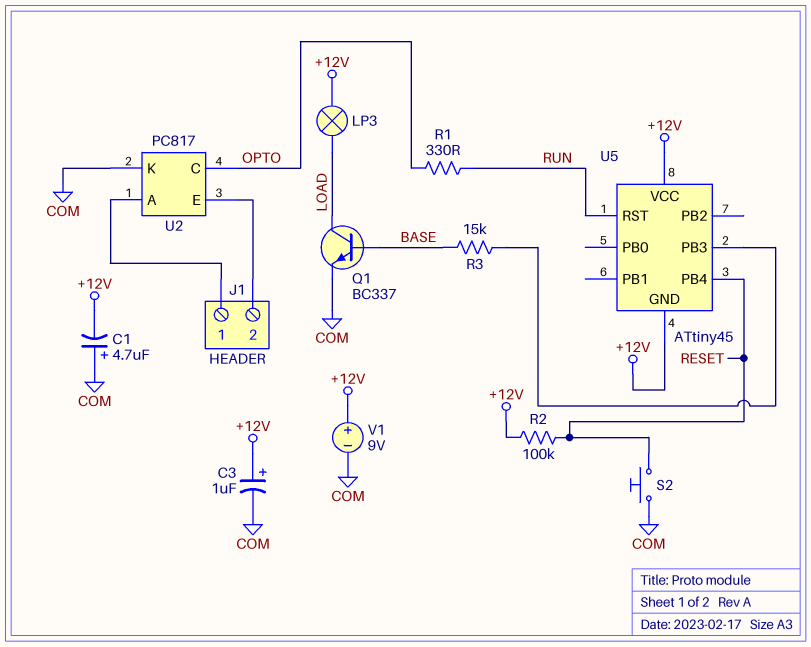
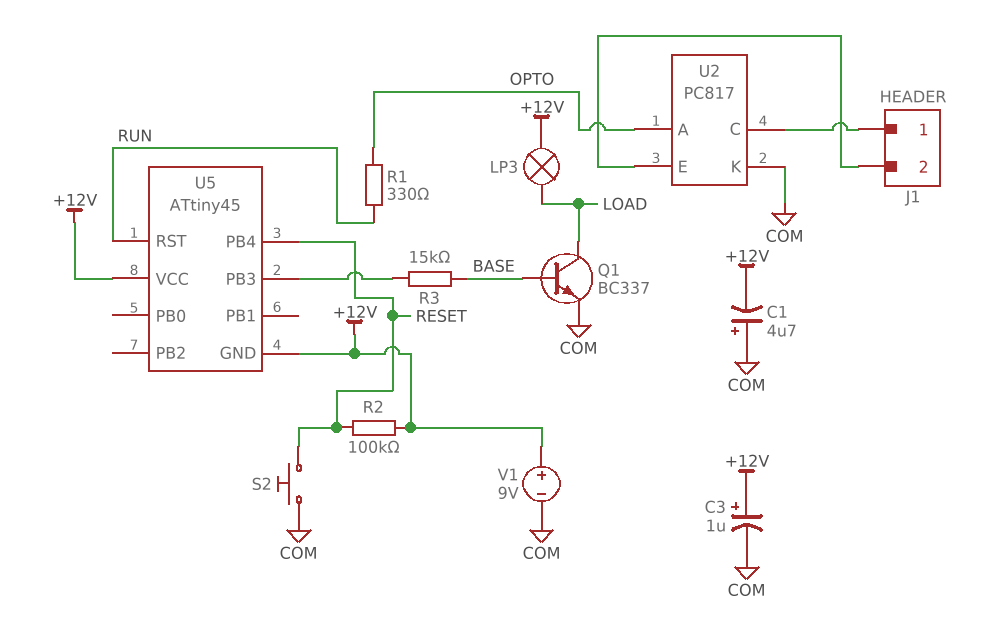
U2 pin A: J1/1 -> OPTO
U2 pin C: OPTO -> J1/1

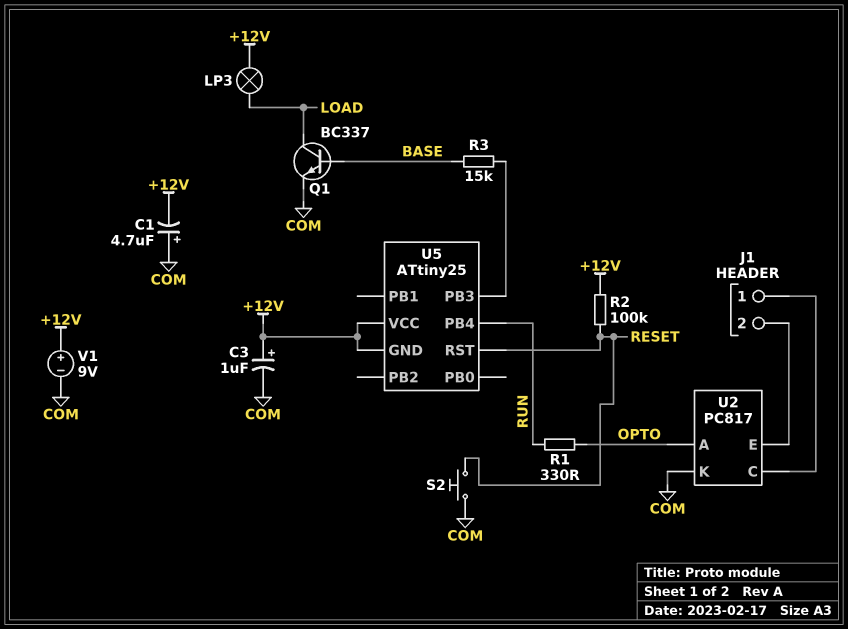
U5: ATtiny45 -> ATtiny25
U5 pin PB4: RESET -> RUN
U5 pin RST: RUN -> RESET

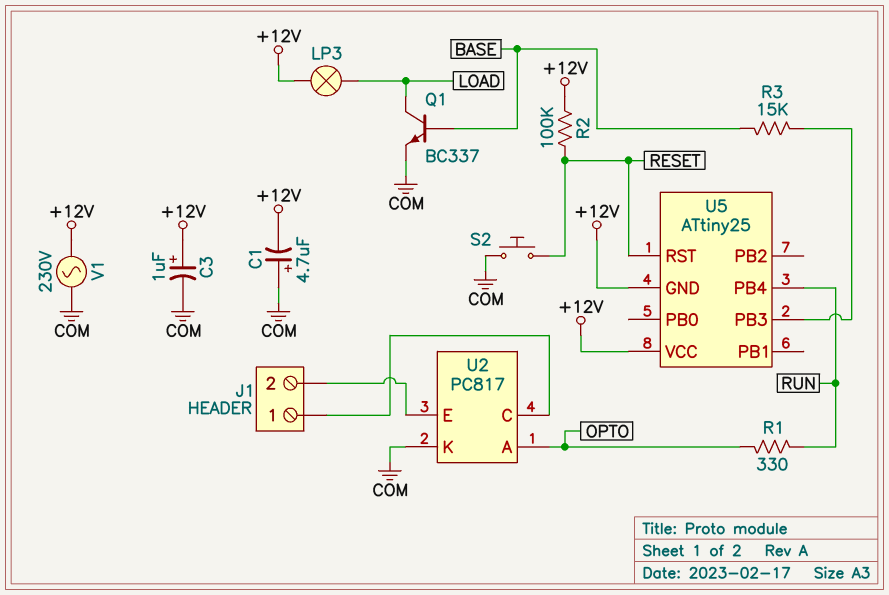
V1: 9V (plus +12V, minus COM) -> AC 230V (+12V, COM)

